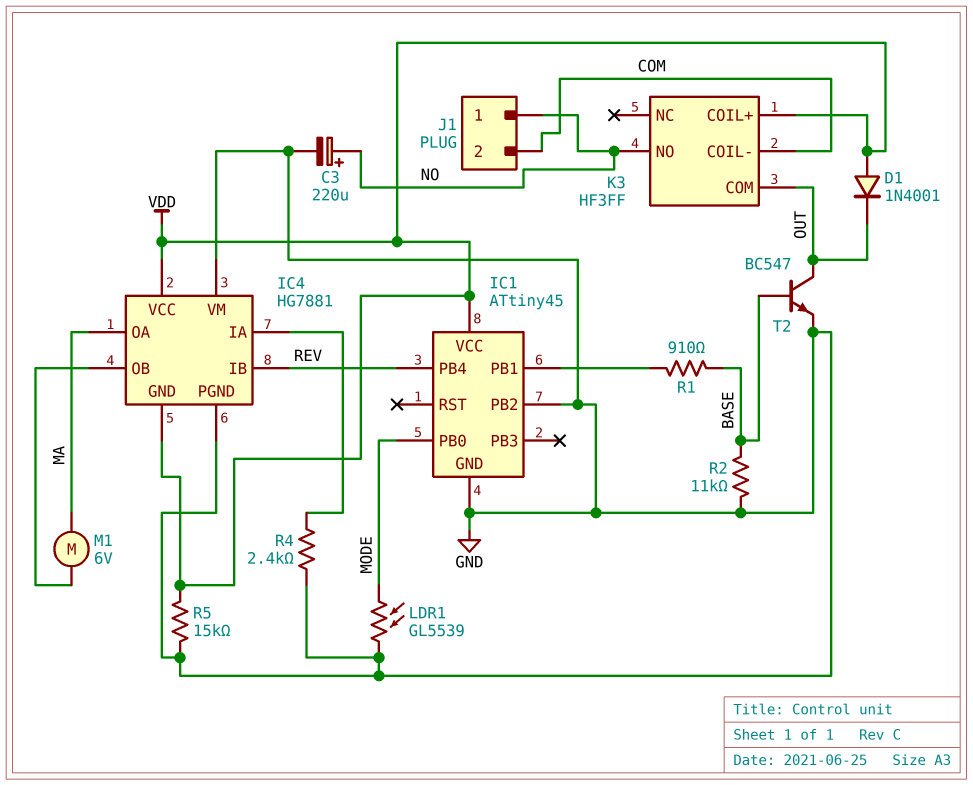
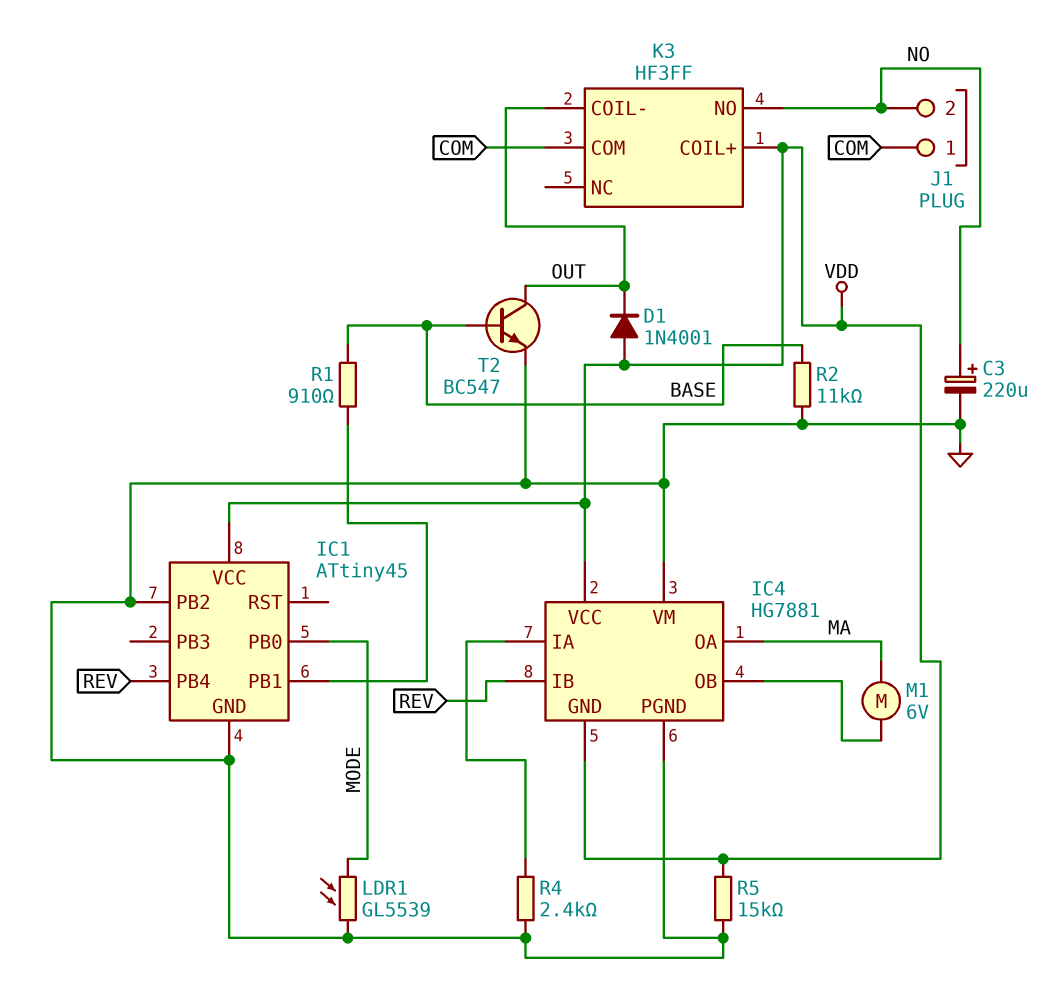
J1 pin 1: NO -> COM
J1 pin 2: COM -> NO
K3 pin COIL-: COM -> OUT
K3 pin COM: OUT -> COM

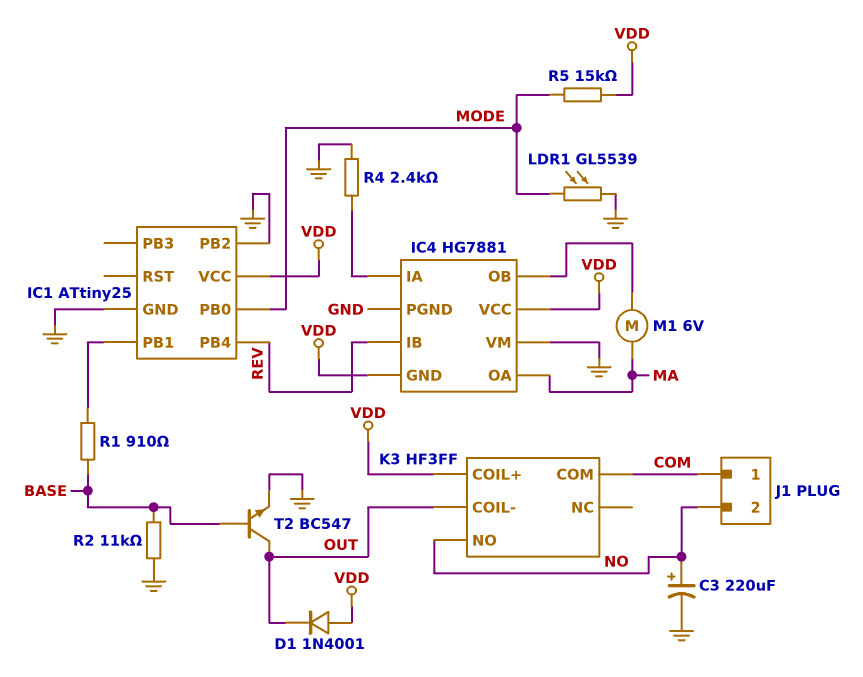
IC1: ATtiny45 -> ATtiny25
R5: 15k (GND, VDD) -> 15k (MODE, VDD)

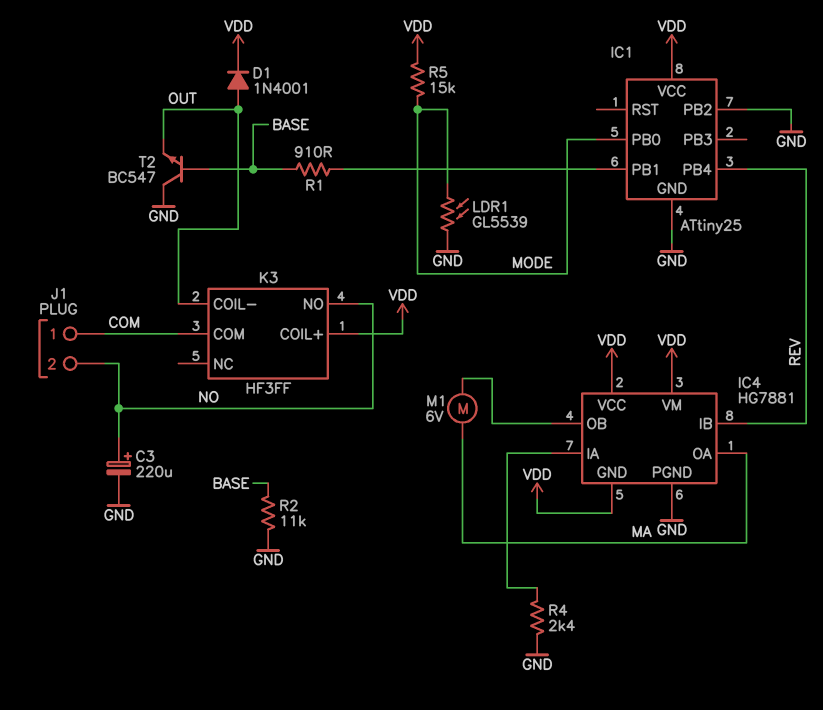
D1: diode 1N4001 (A VDD, K OUT) -> diode 1N4001 (A OUT, K VDD)
IC4 pin VM: GND -> VDD
T2: NPN BC547 (B BASE, C OUT, E GND) -> NPN BC547 (B BASE, C GND, E OUT)

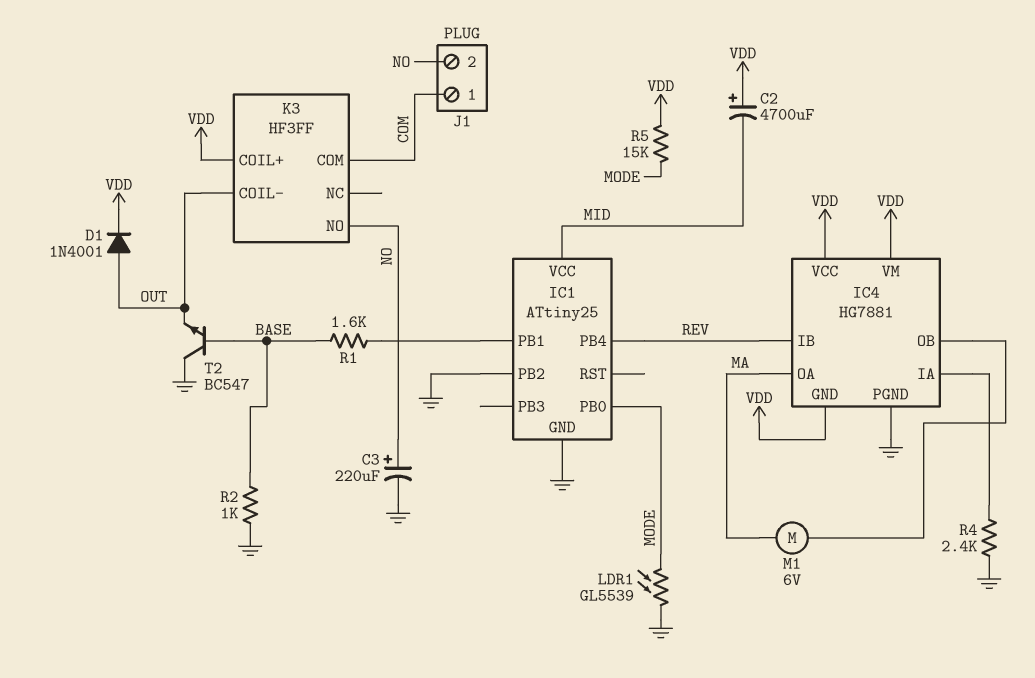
C2: none -> 4700uF (plus VDD, minus MID)
IC1 pin VCC: VDD -> MID
R1: 910 (BASE, IC1/PB1) -> 1.6k (BASE, IC1/PB1)
R2: 11k (BASE, GND) -> 1k (BASE, GND)

